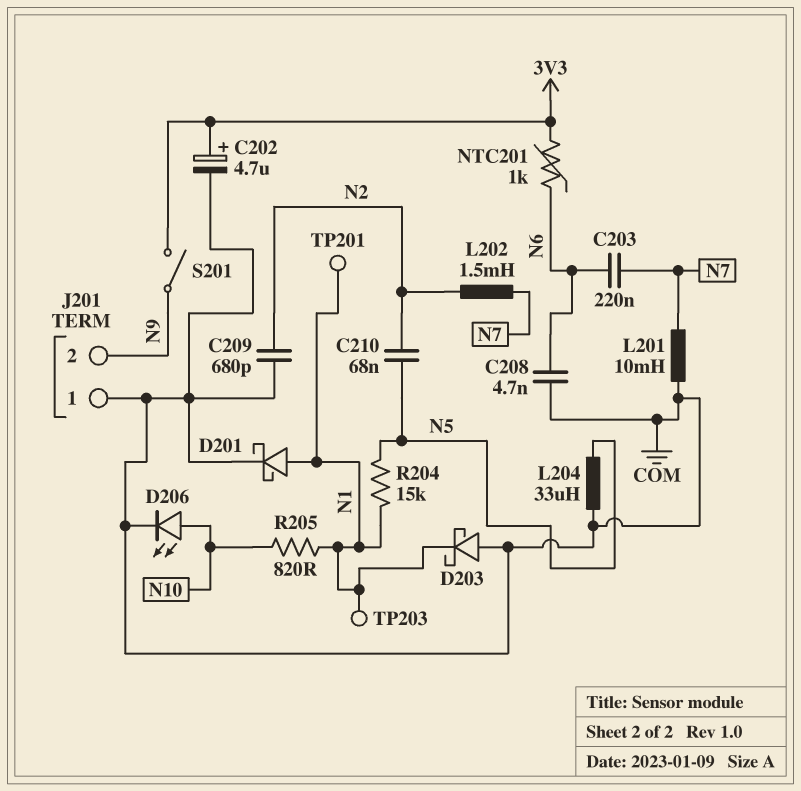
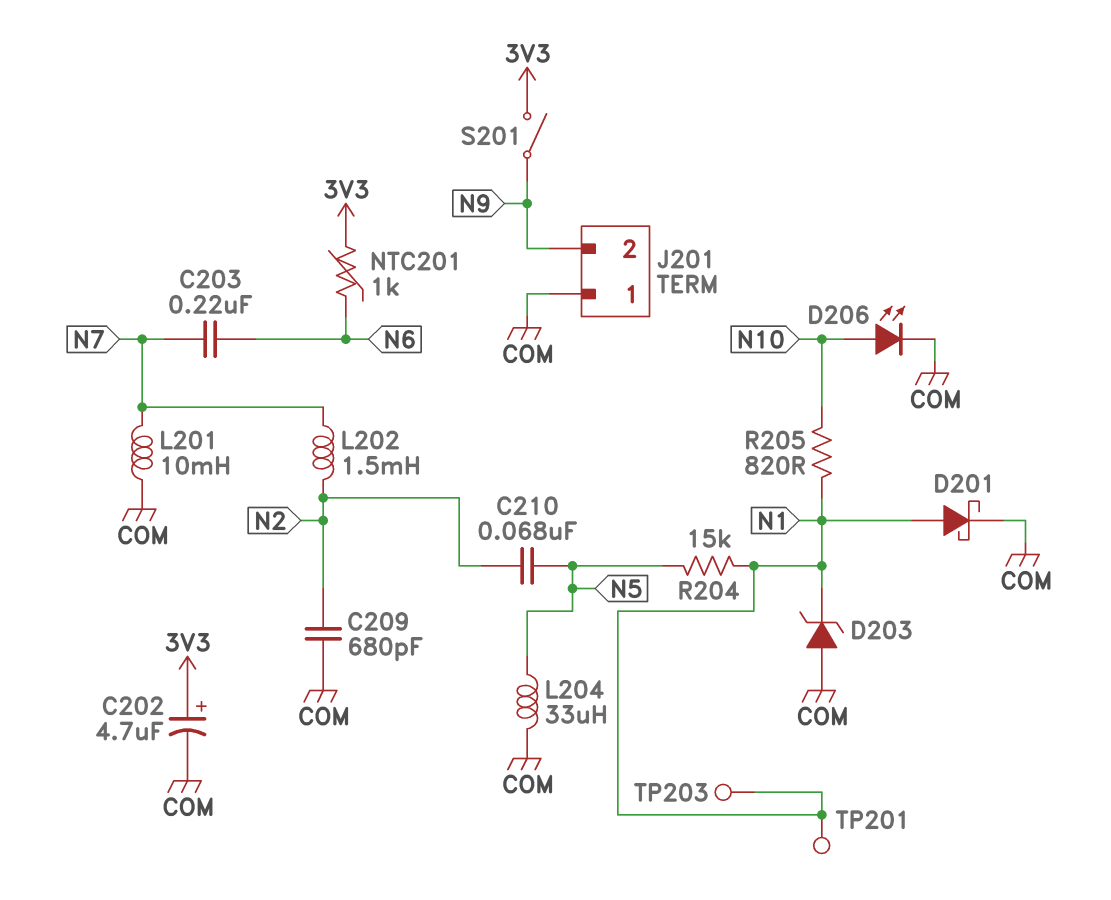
C208: 4.7nF (COM, N6) -> none
D203: schottky (A COM, K N1) -> zener (A COM, K N1)

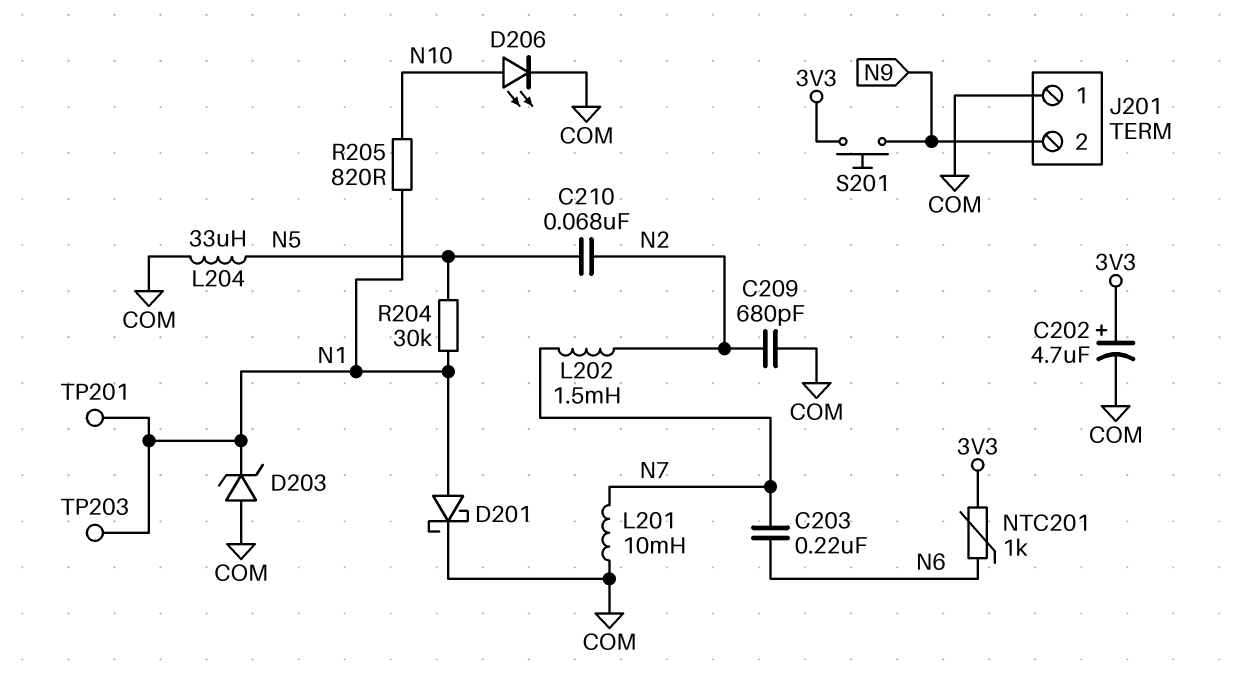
R204: 15k (N1, N5) -> 30k (N1, N5)
S201: switch (3V3, N9) -> button (3V3, N9)

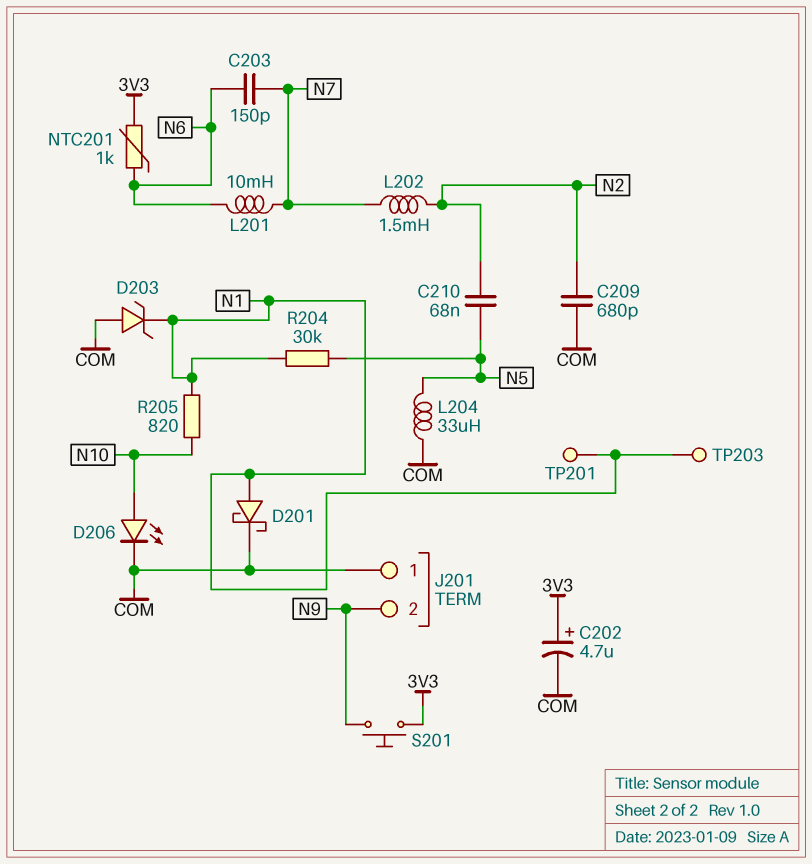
C203: 220nF (N6, N7) -> 150pF (N6, N7)
L201: 10mH (COM, N7) -> 10mH (N6, N7)

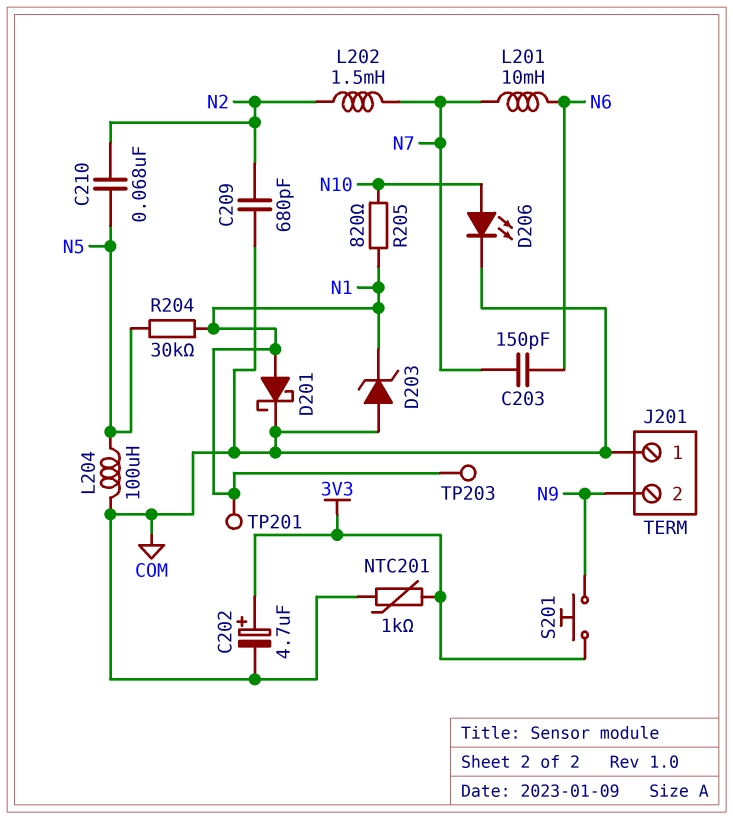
L204: 33uH (COM, N5) -> 100uH (COM, N5)
NTC201: 1k (3V3, N6) -> 1k (3V3, COM)

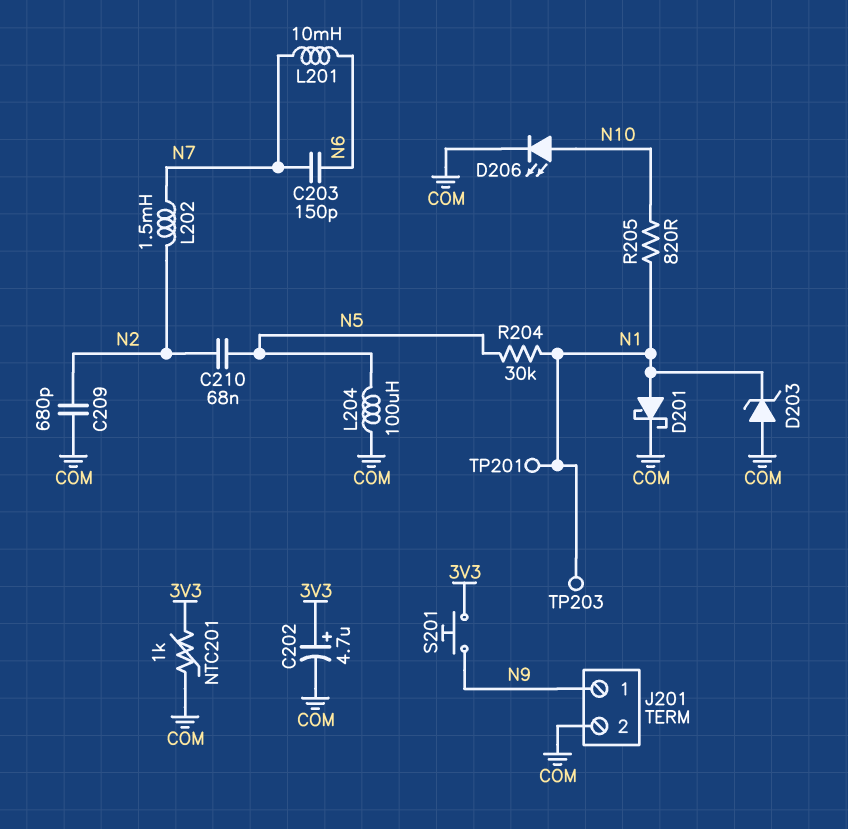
J201 pin 1: COM -> N9
J201 pin 2: N9 -> COM

